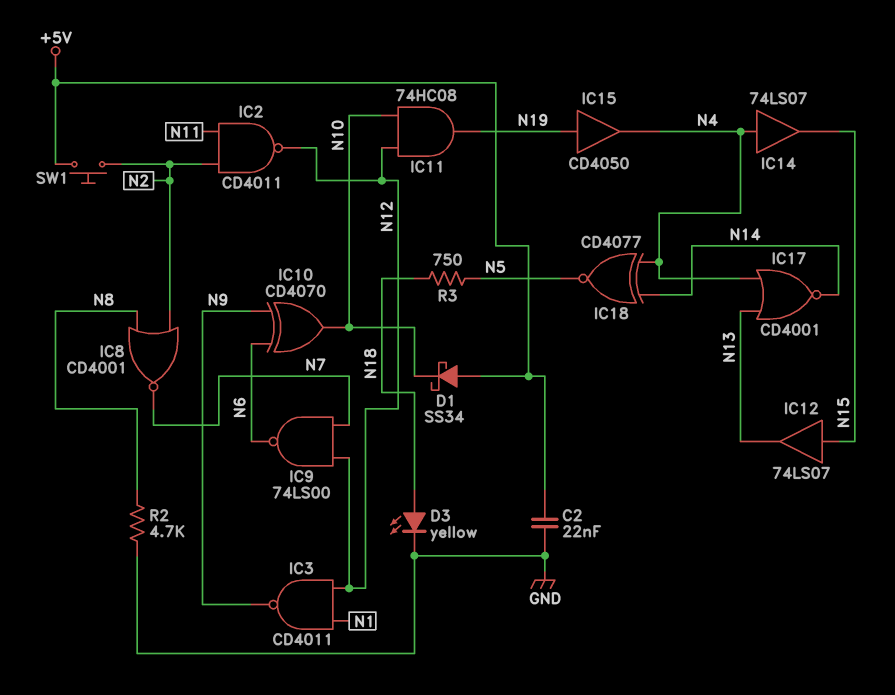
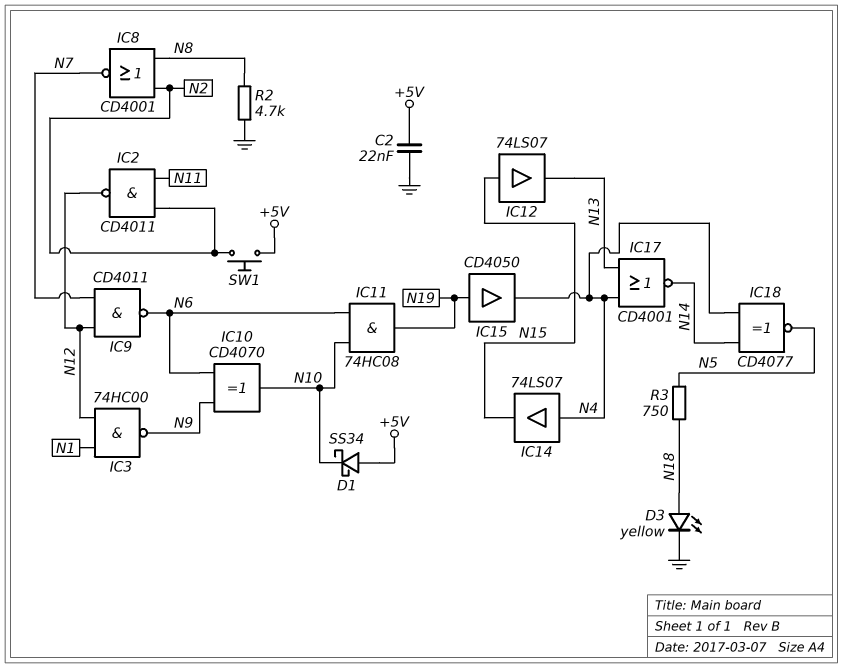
IC3: NAND CD4011 (in N1, in N12, out N9) -> NAND 74HC00 (in N1, in N12, out N9)
IC9: NAND 74LS00 (in N7, in N12, out N6) -> NAND CD4011 (in N7, in N12, out N6)
IC11: AND 74HC08 (in N10, in N12, out N19) -> AND 74HC08 (in N6, in N10, out N19)

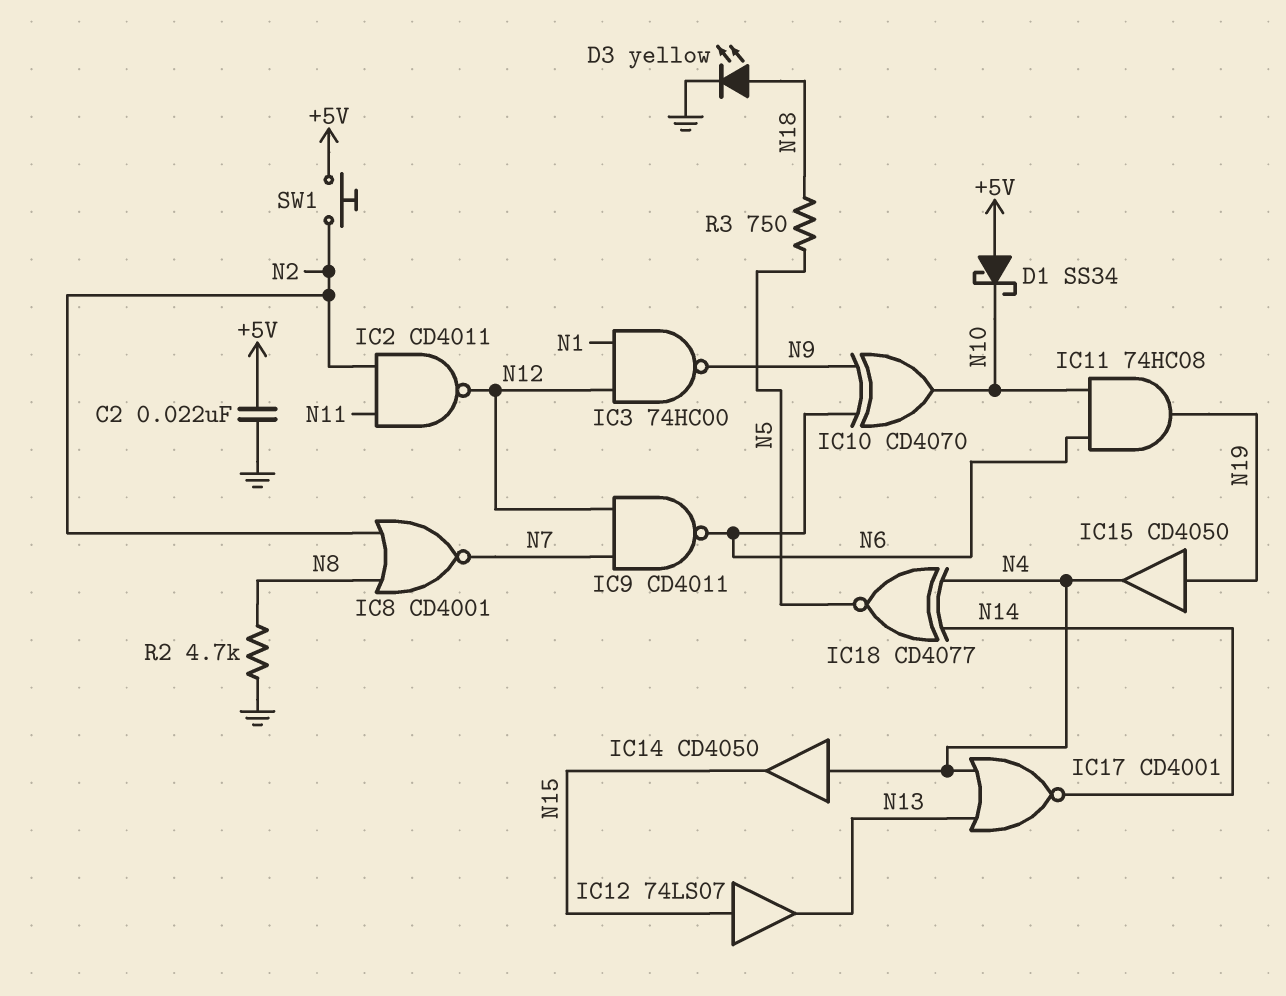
IC14: buffer 74LS07 (in N4, out N15) -> buffer CD4050 (in N4, out N15)

